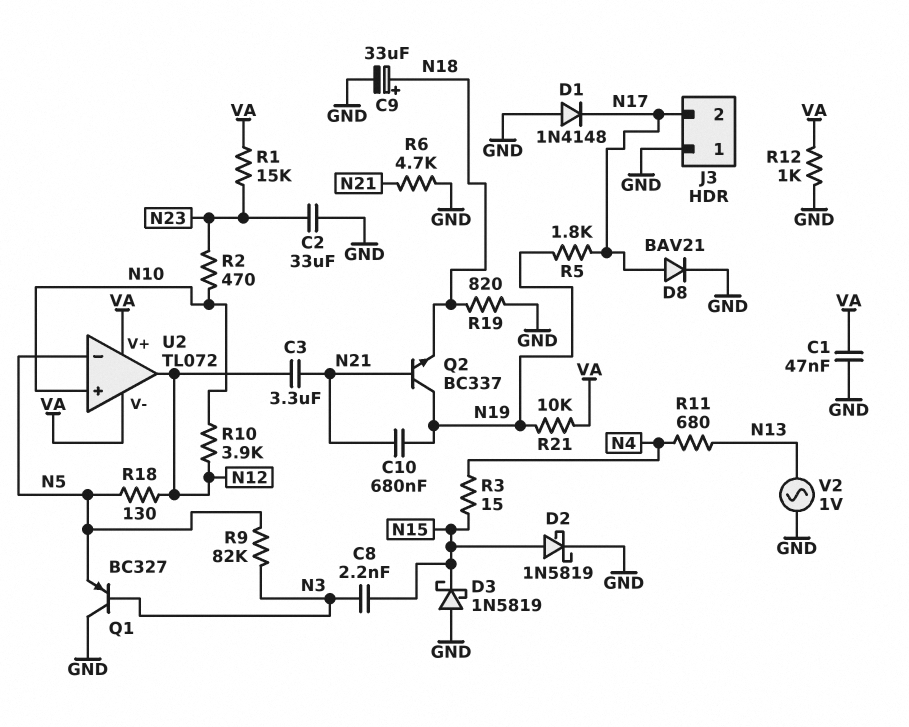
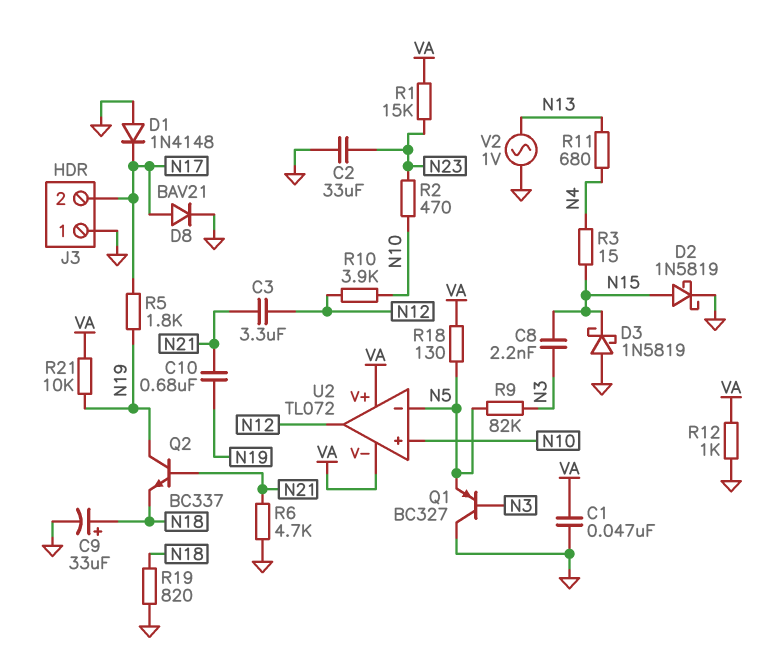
R18: 130 (N5, N12) -> 130 (N5, VA)

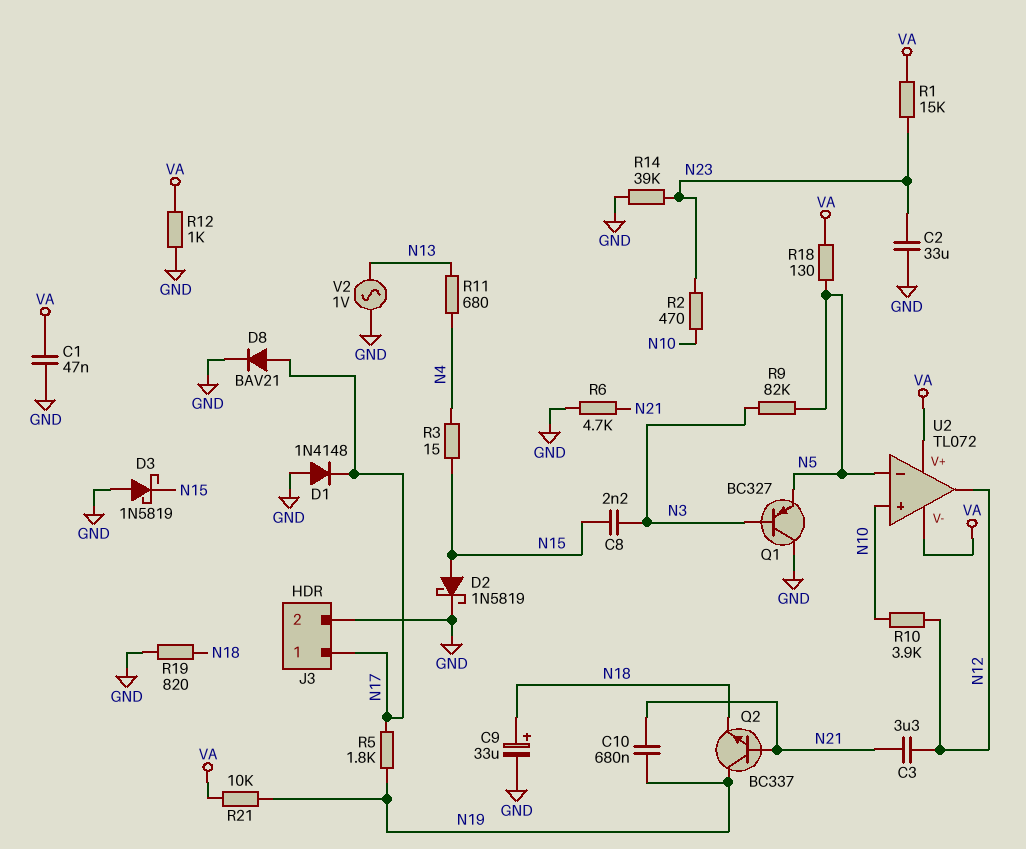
J3 pin 1: GND -> N17
J3 pin 2: N17 -> GND
R14: none -> 39k (GND, N23)

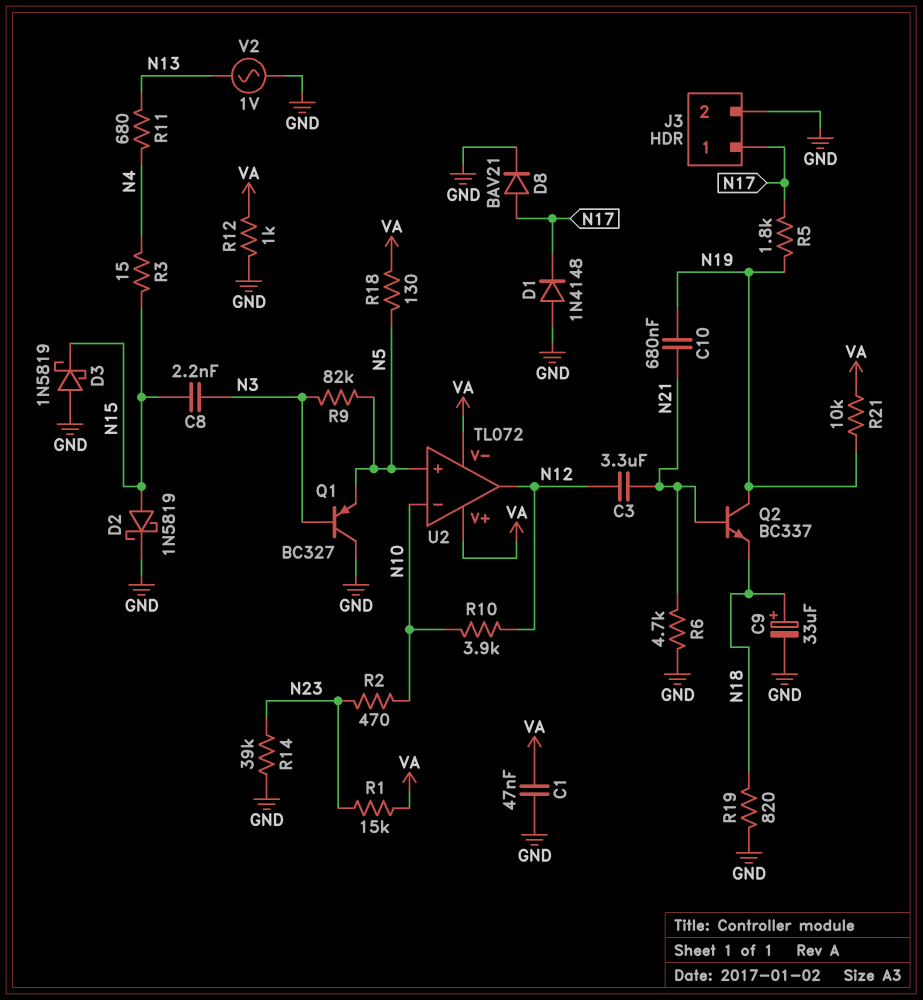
C2: 33uF (GND, N23) -> none
U2 pin in+: N10 -> N5
U2 pin in-: N5 -> N10

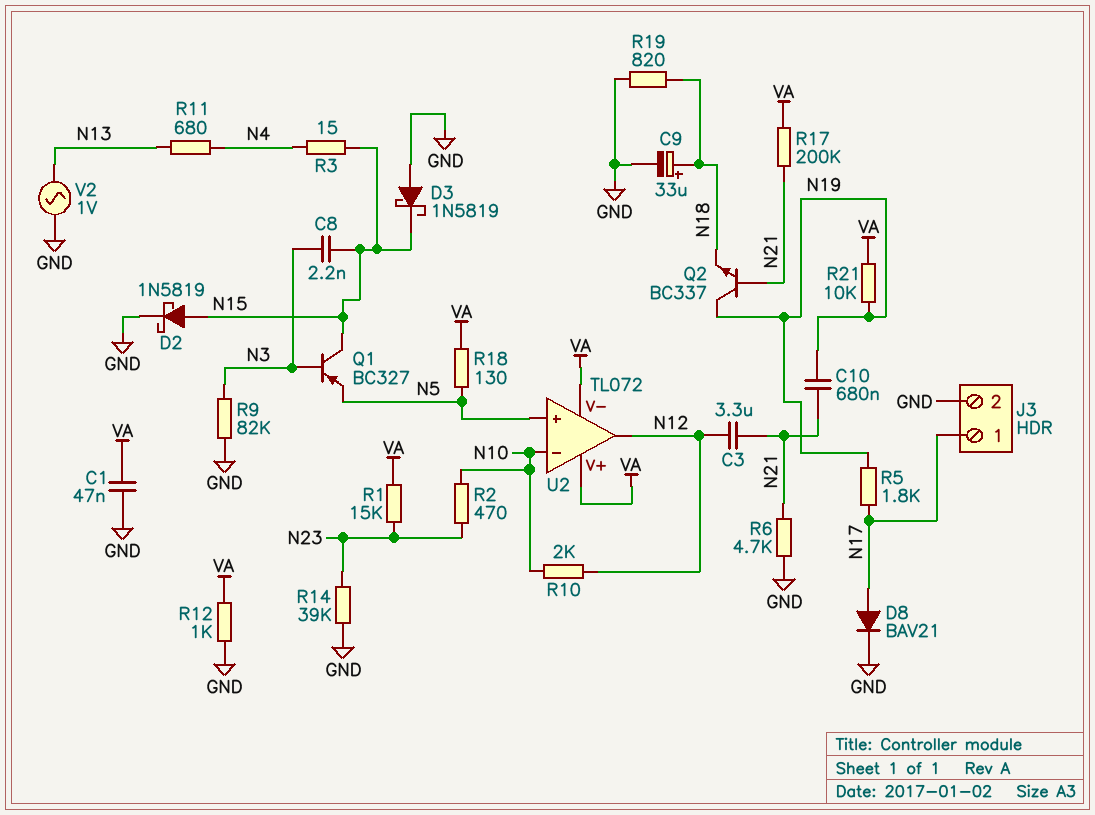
D1: diode 1N4148 (A GND, K N17) -> none
Q1: PNP BC327 (B N3, C GND, E N5) -> PNP BC327 (B N3, C N15, E N5)
R9: 82k (N3, N5) -> 82k (GND, N3)
R10: 3.9k (N10, N12) -> 2k (N10, N12)
R17: none -> 200k (N21, VA)

